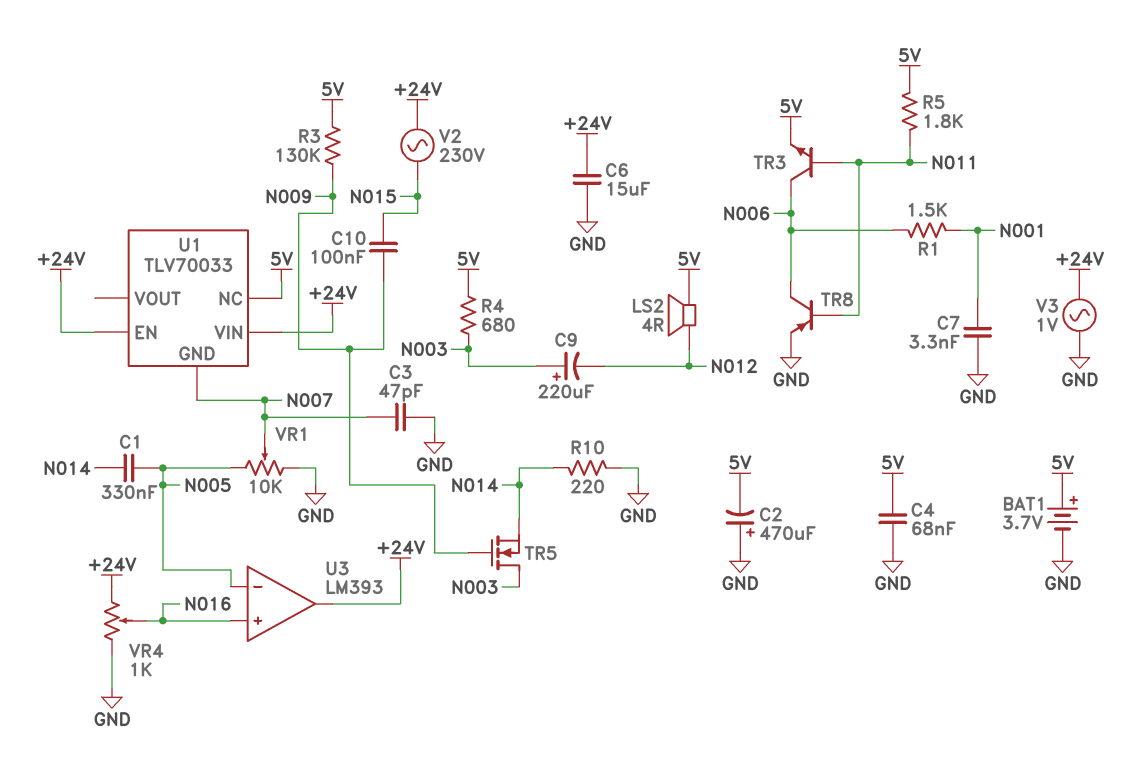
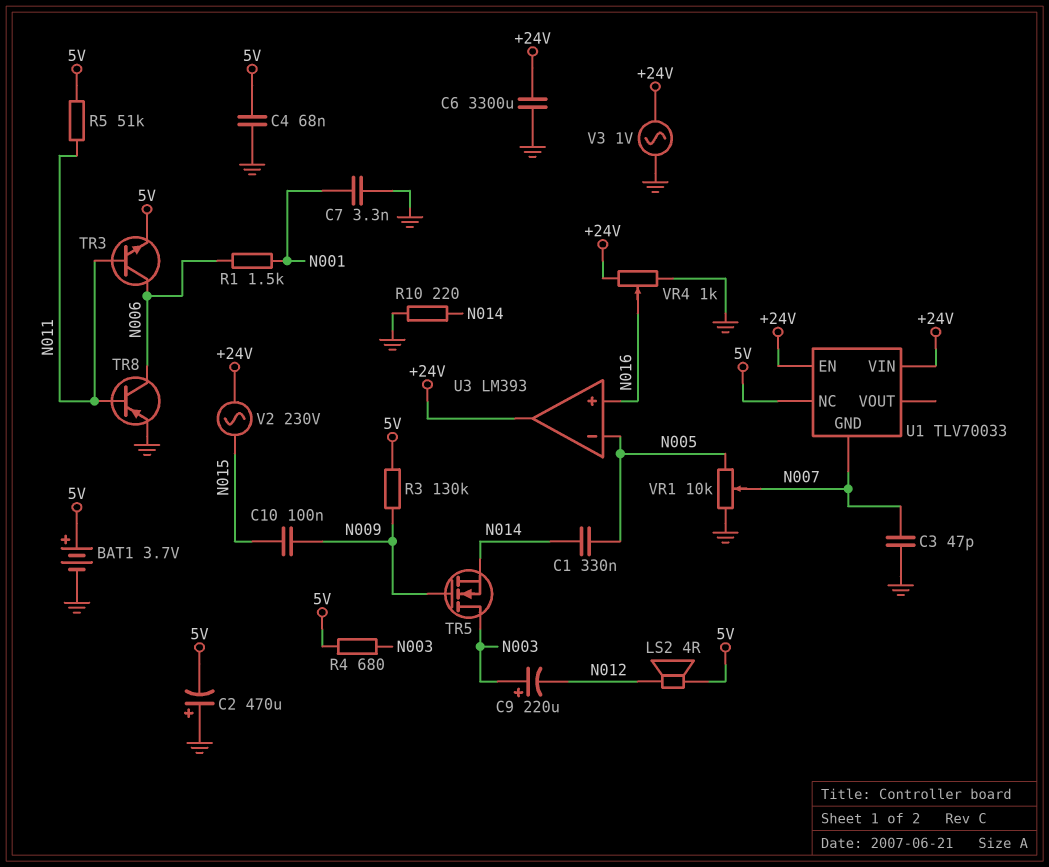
C6: 15uF (+24V, GND) -> 3300uF (+24V, GND)
R5: 1.8k (5V, N011) -> 51k (5V, N011)

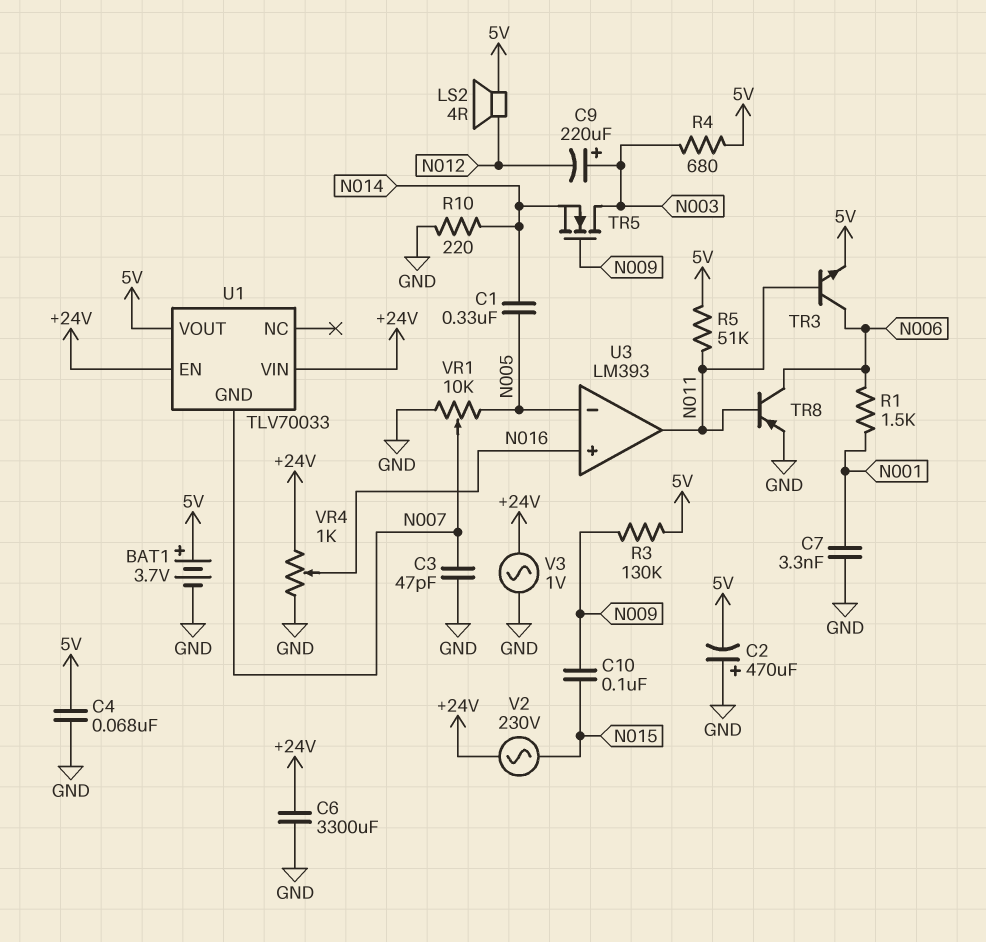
U1 pin NC: 5V -> none
U1 pin VOUT: none -> 5V
U3 pin out: +24V -> N011

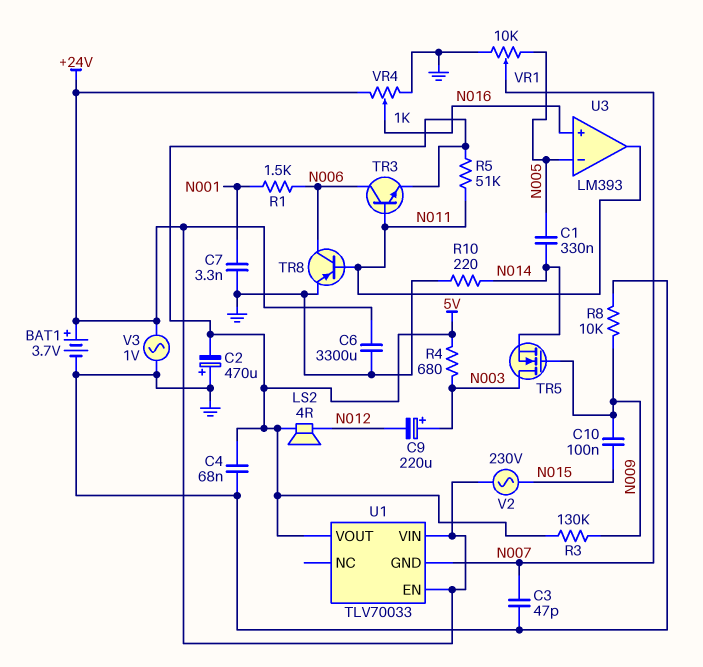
BAT1: 3.7V (plus 5V, minus GND) -> 3.7V (plus +24V, minus GND)
R8: none -> 10k (GND, N009)

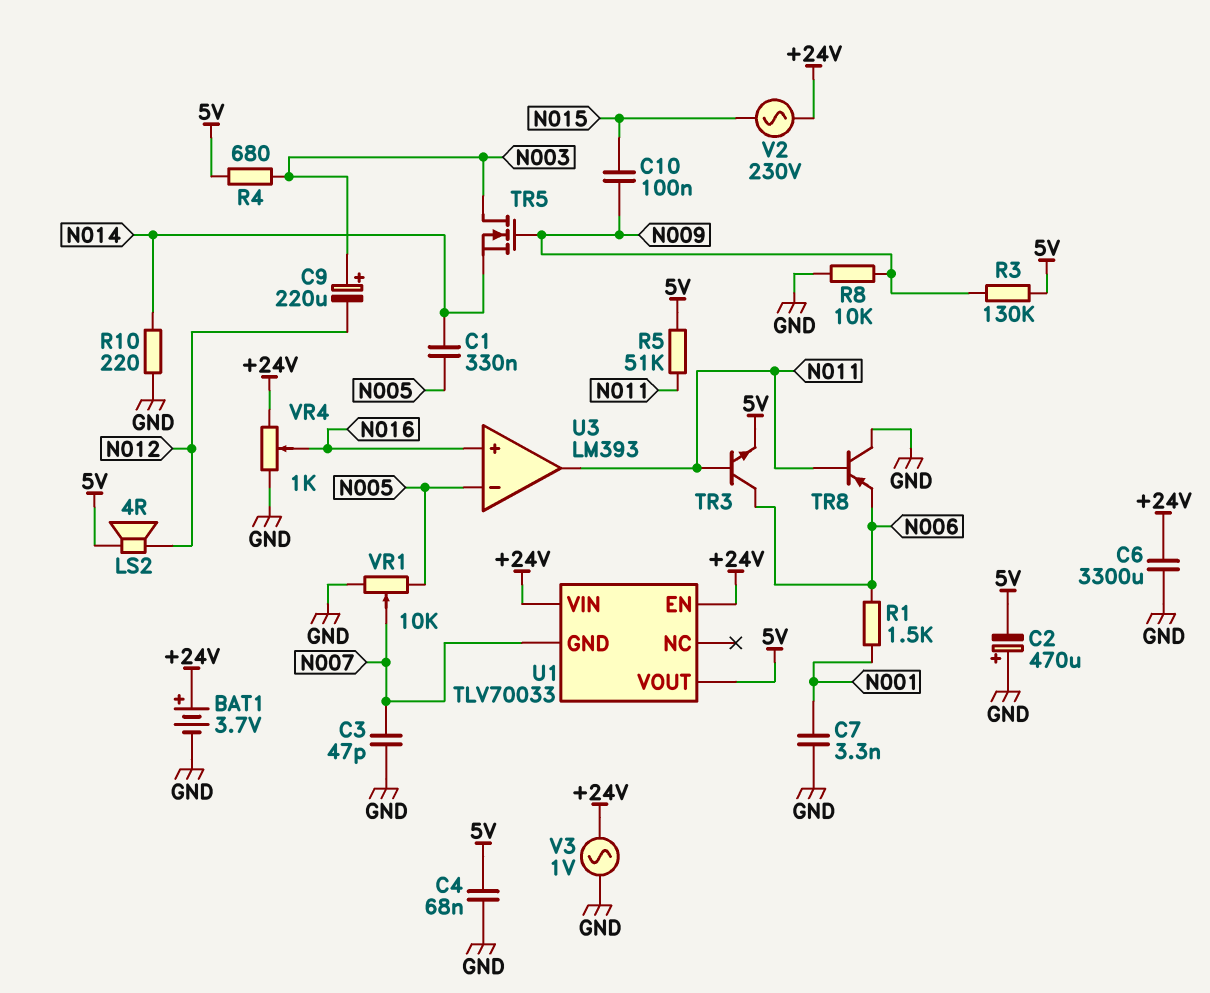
TR8: PNP (B N011, C N006, E GND) -> PNP (B N011, C GND, E N006)

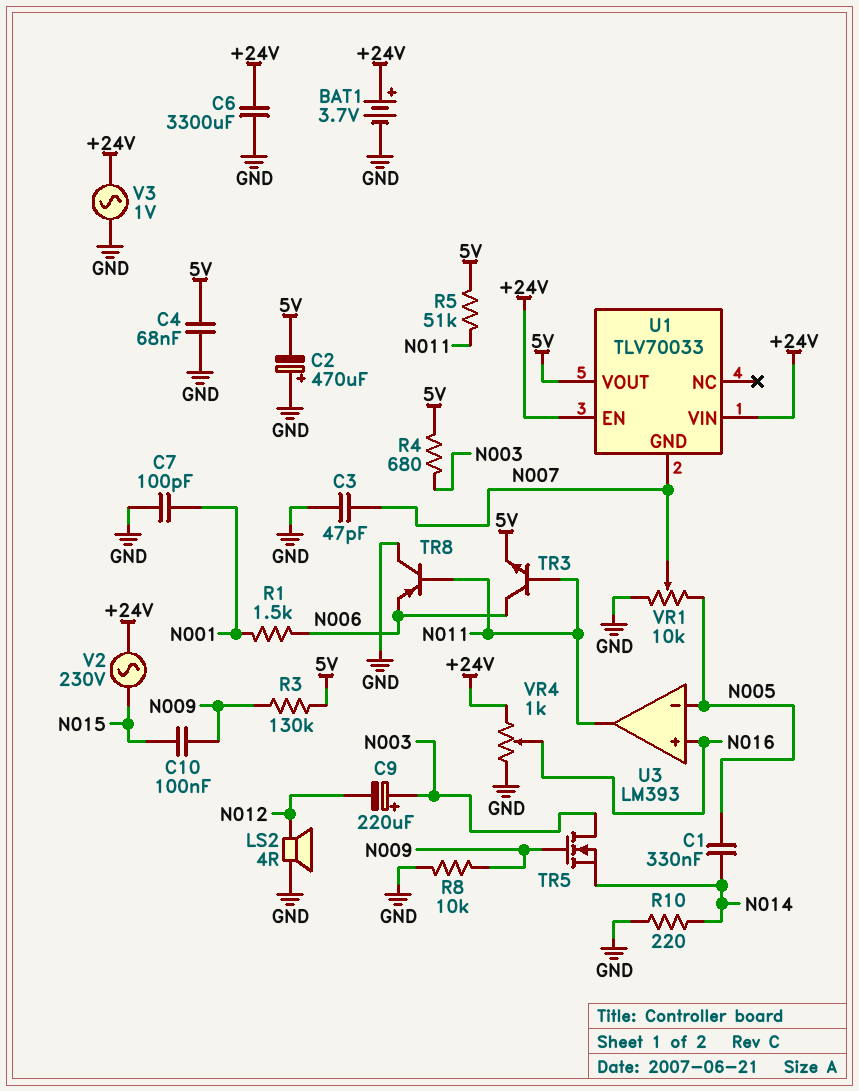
C7: 3.3nF (GND, N001) -> 100pF (GND, N001)
LS2: speaker 4R (5V, N012) -> speaker 4R (GND, N012)

